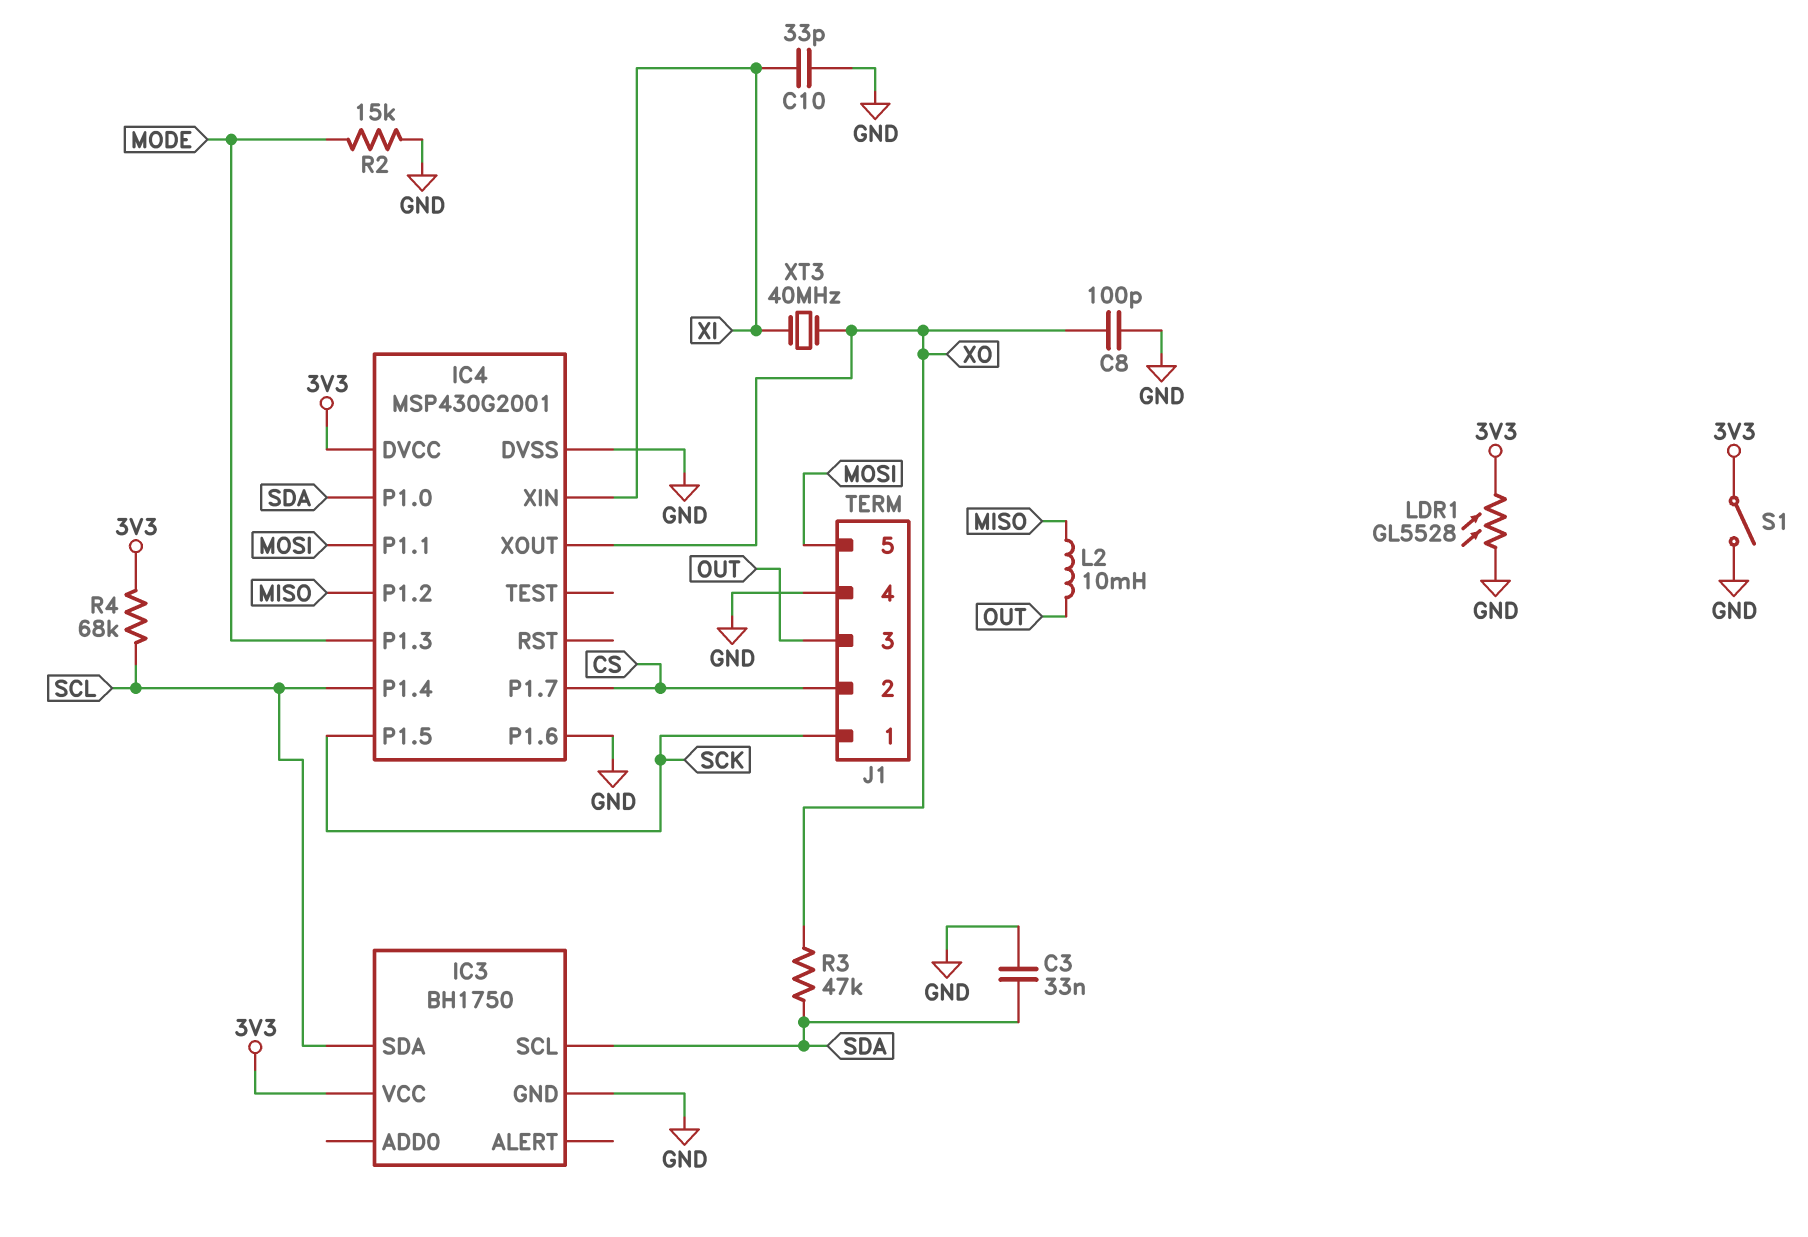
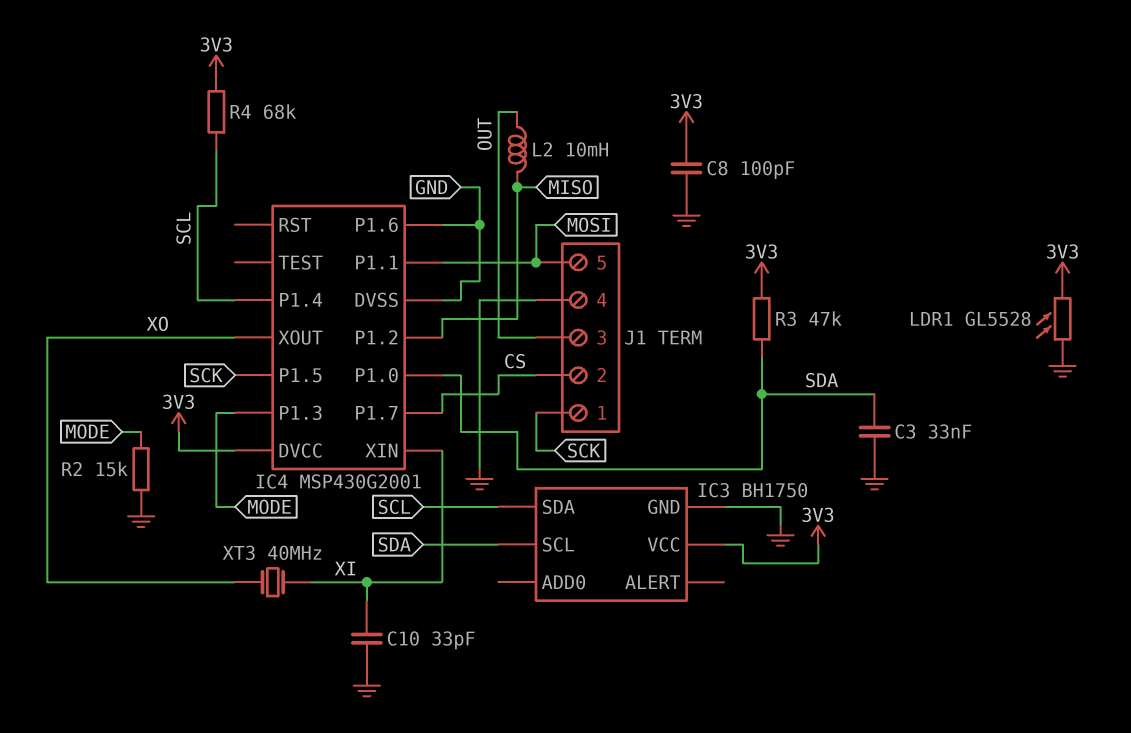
C8: 100pF (GND, XO) -> 100pF (3V3, GND)
R3: 47k (SDA, XO) -> 47k (3V3, SDA)
S1: switch (3V3, GND) -> none

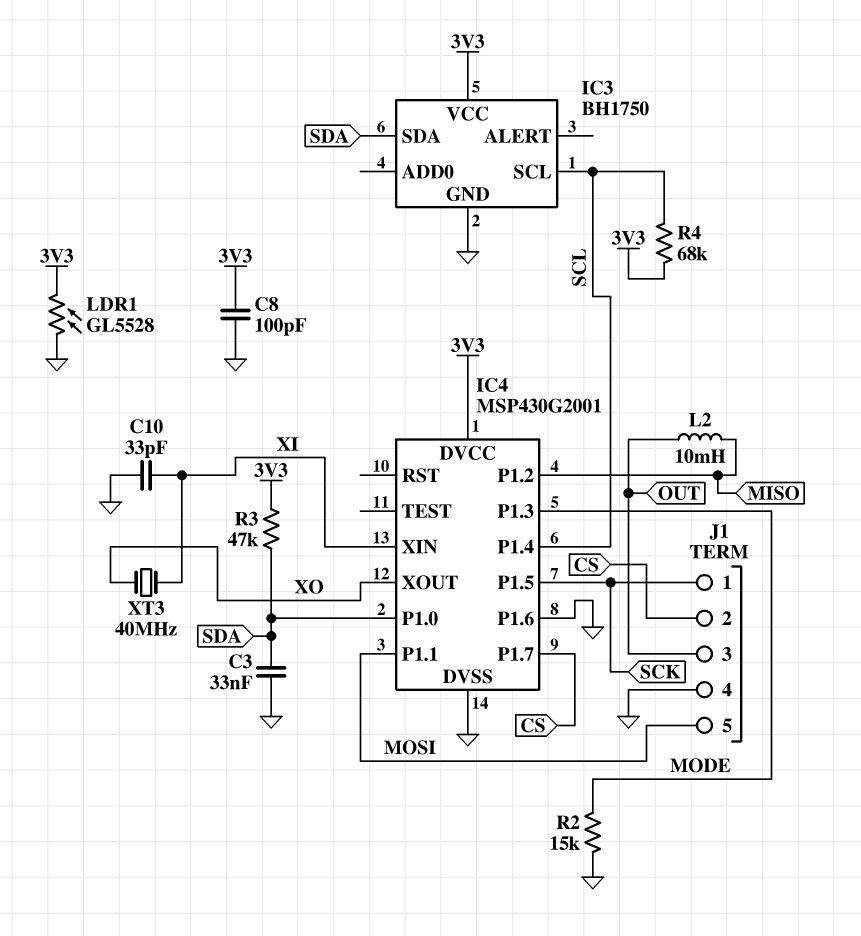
IC3 pin SCL: SDA -> SCL
IC3 pin SDA: SCL -> SDA

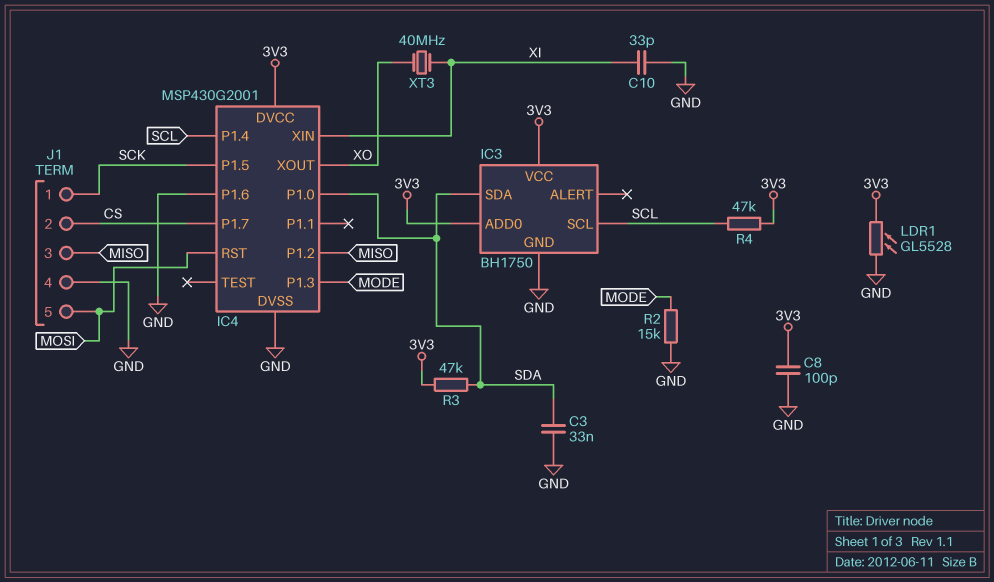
IC3 pin ADD0: none -> 3V3
IC4 pin P1.1: MOSI -> none
IC4 pin RST: none -> MOSI
J1 pin 3: OUT -> MISO
L2: 10mH (MISO, OUT) -> none
R4: 68k (3V3, SCL) -> 47k (3V3, SCL)

